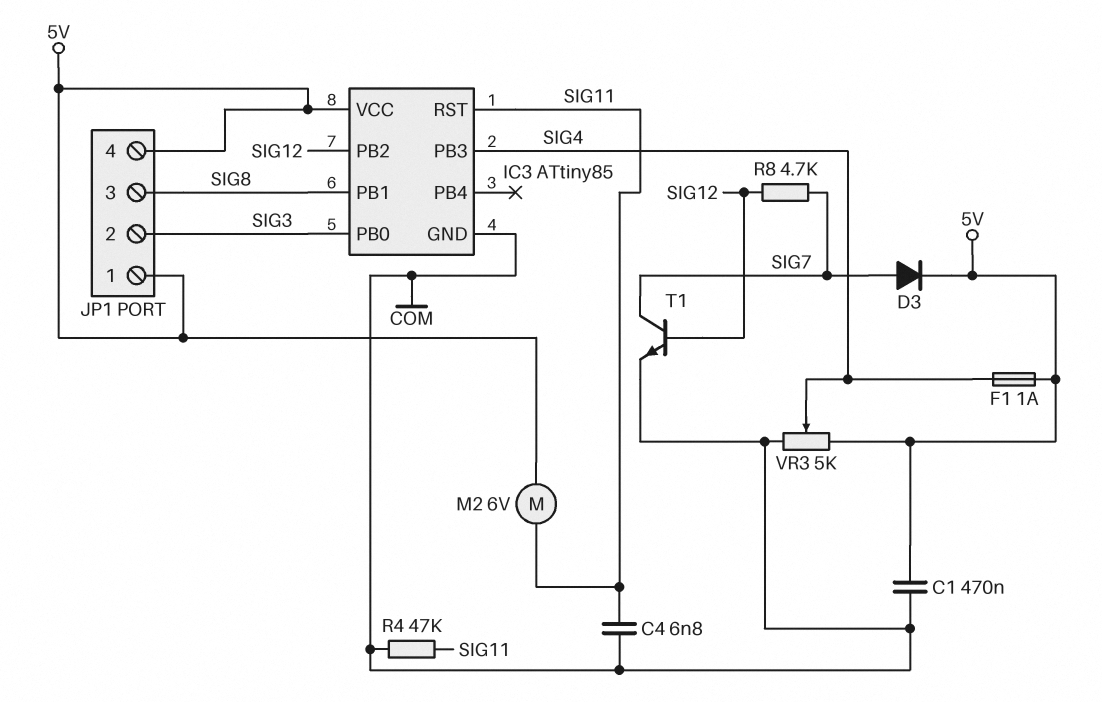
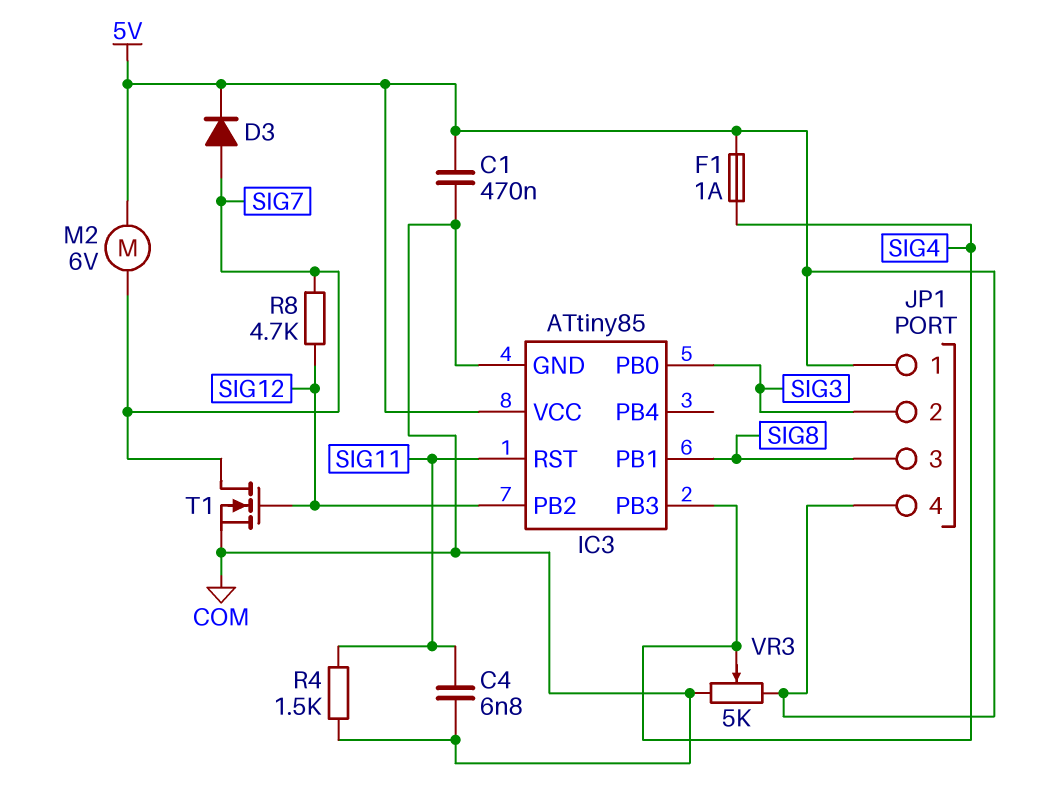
M2: motor 6V (5V, SIG11) -> motor 6V (5V, SIG7)
R4: 47k (COM, SIG11) -> 1.5k (COM, SIG11)
T1: NPN (B SIG12, C SIG7, E COM) -> NMOS (G SIG12, D SIG7, S COM)

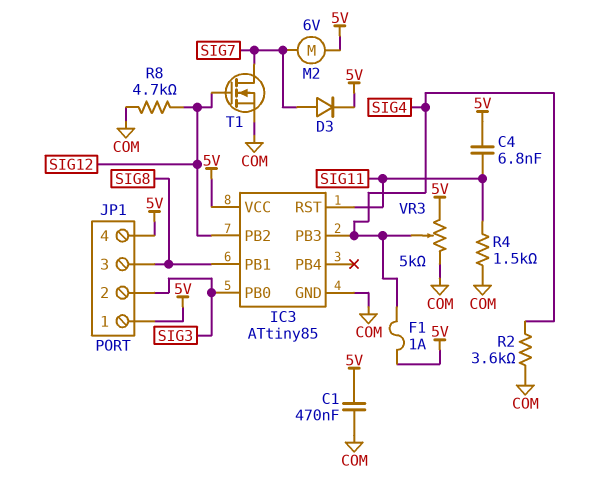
C4: 6.8nF (COM, SIG11) -> 6.8nF (5V, SIG11)
R2: none -> 3.6k (COM, SIG4)
R8: 4.7k (SIG7, SIG12) -> 4.7k (COM, SIG12)

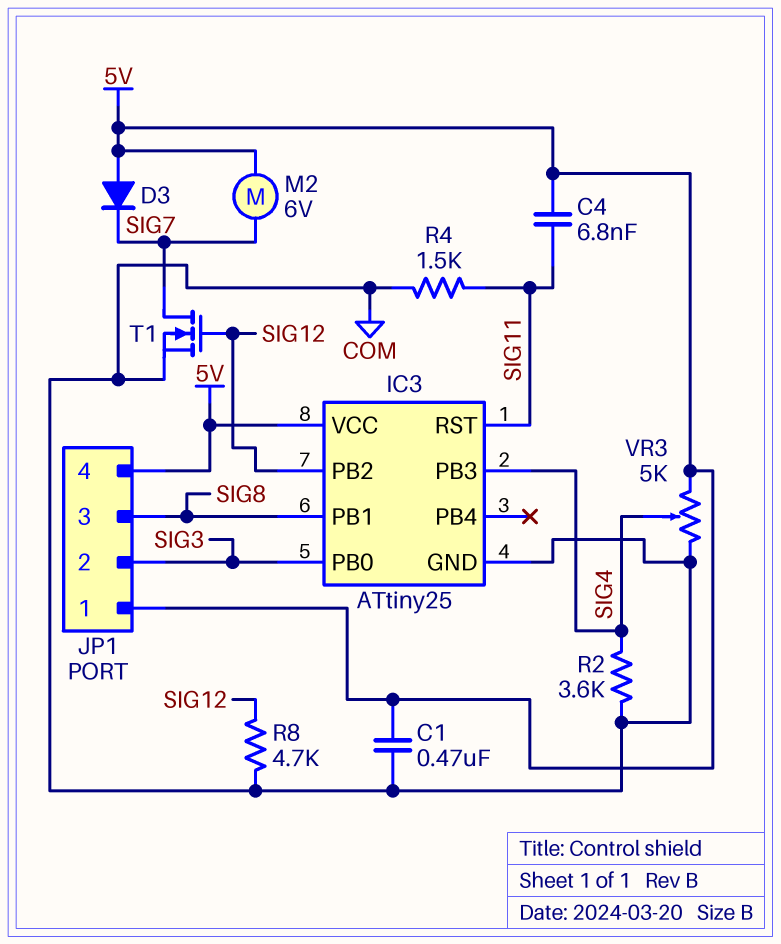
D3: diode (A SIG7, K 5V) -> diode (A 5V, K SIG7)
F1: 1A (5V, SIG4) -> none
IC3: ATtiny85 -> ATtiny25

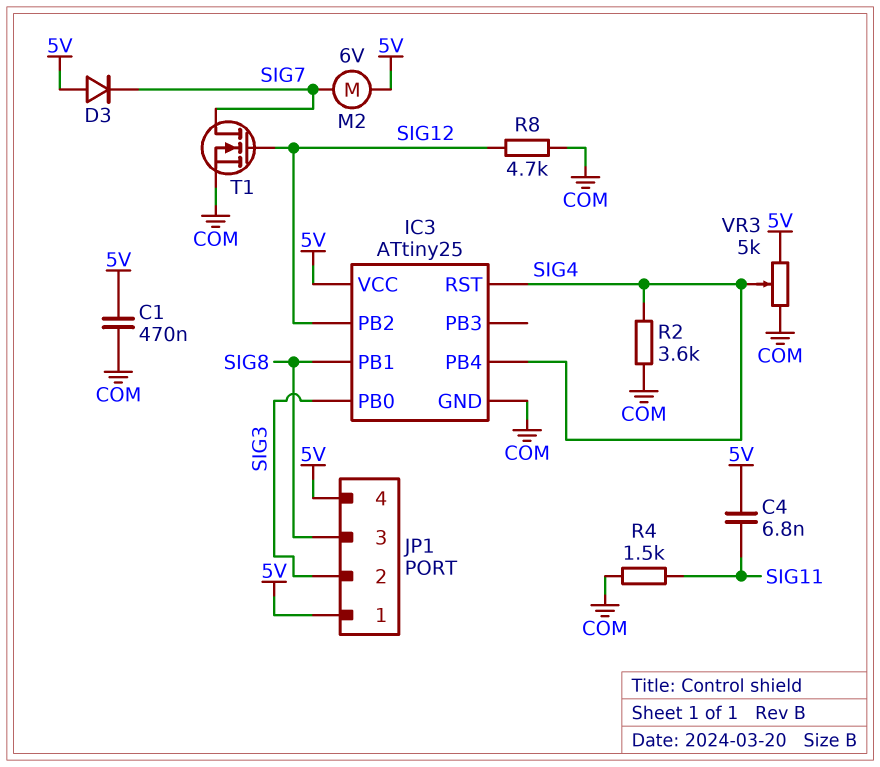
IC3 pin PB3: SIG4 -> none
IC3 pin PB4: none -> SIG4
IC3 pin RST: SIG11 -> SIG4

